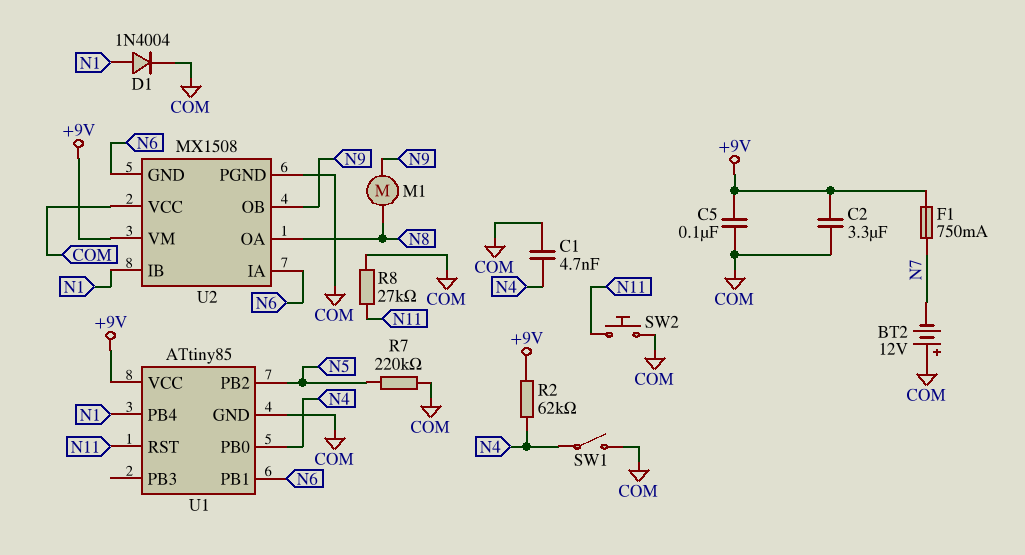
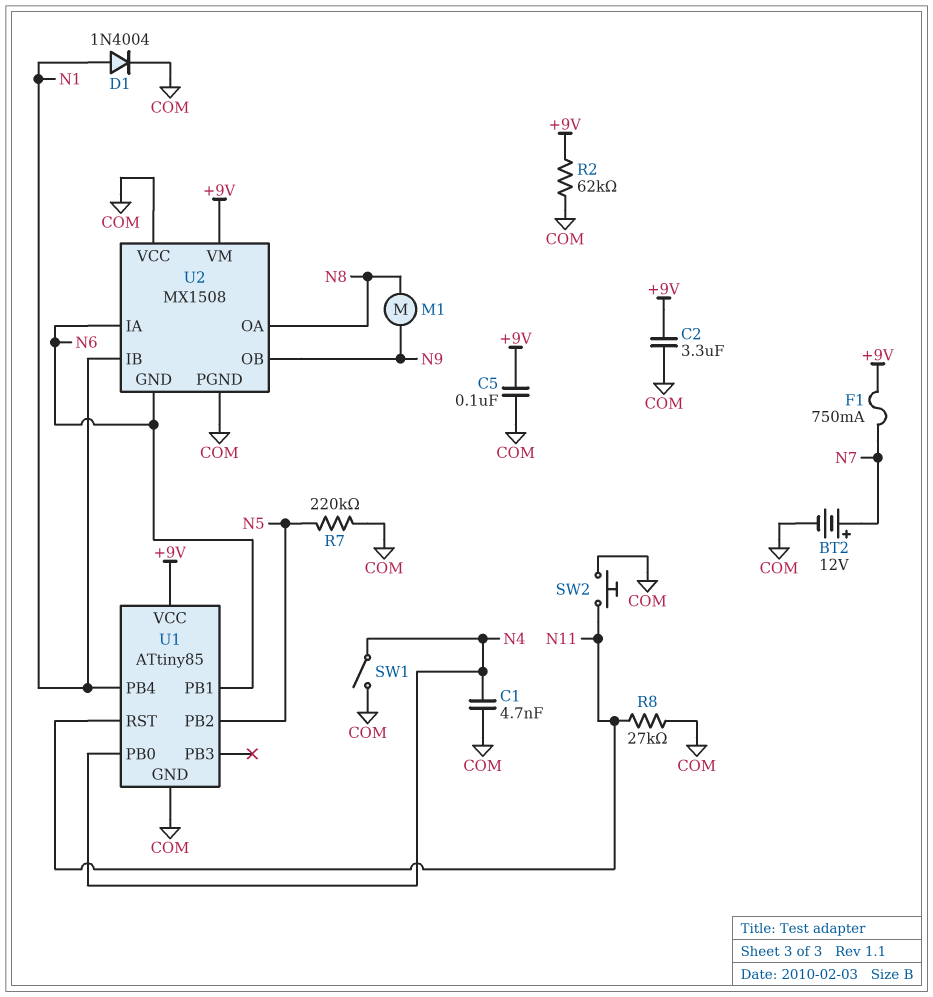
BT2: 12V (plus COM, minus N7) -> 12V (plus N7, minus COM)
R2: 62k (+9V, N4) -> 62k (+9V, COM)

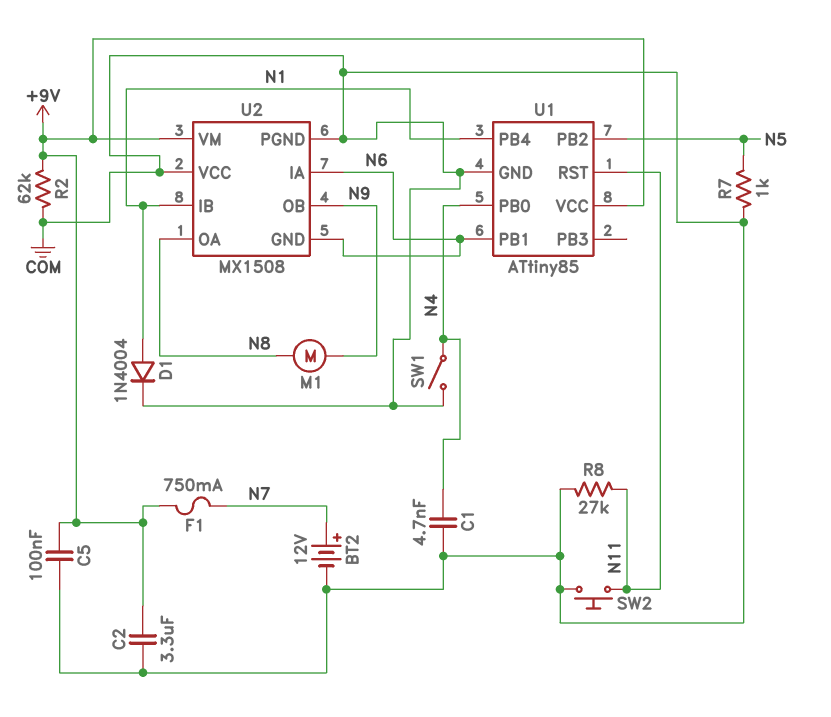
R7: 220k (COM, N5) -> 1k (COM, N5)

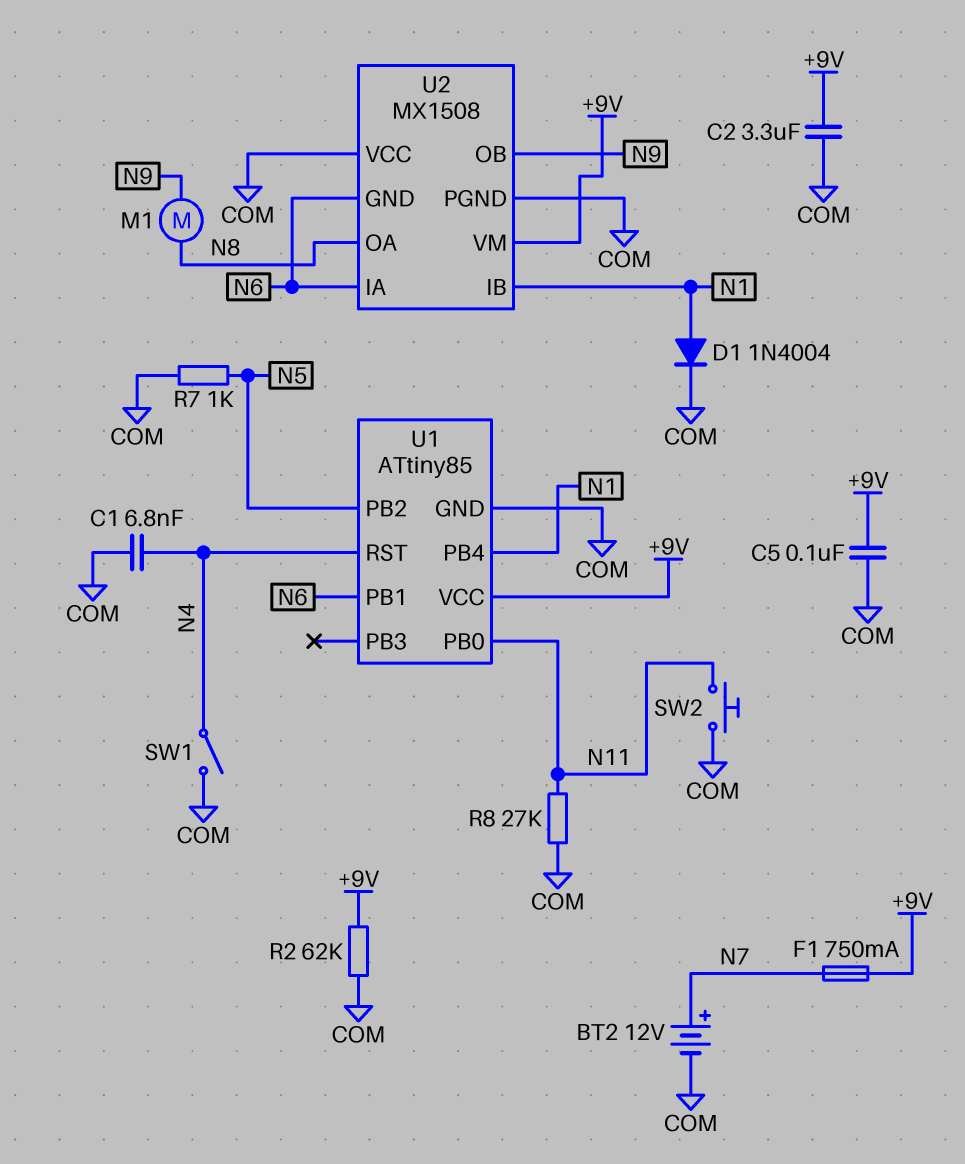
C1: 4.7nF (COM, N4) -> 6.8nF (COM, N4)
U1 pin PB0: N4 -> N11
U1 pin RST: N11 -> N4

